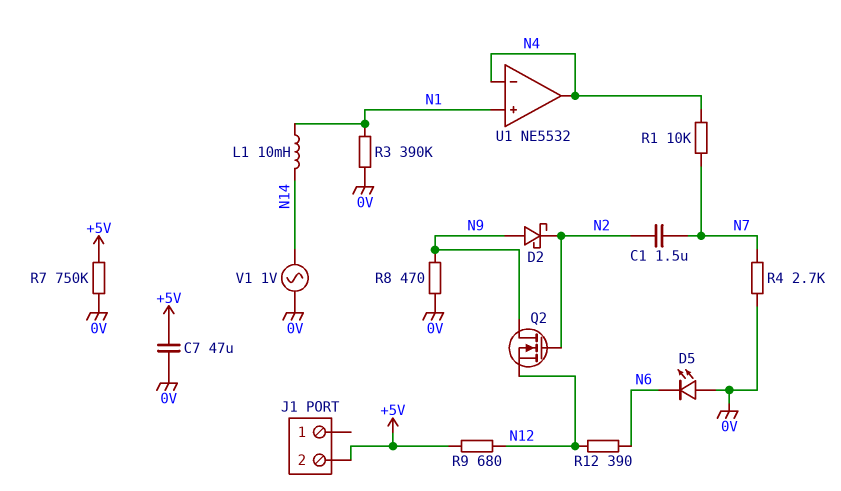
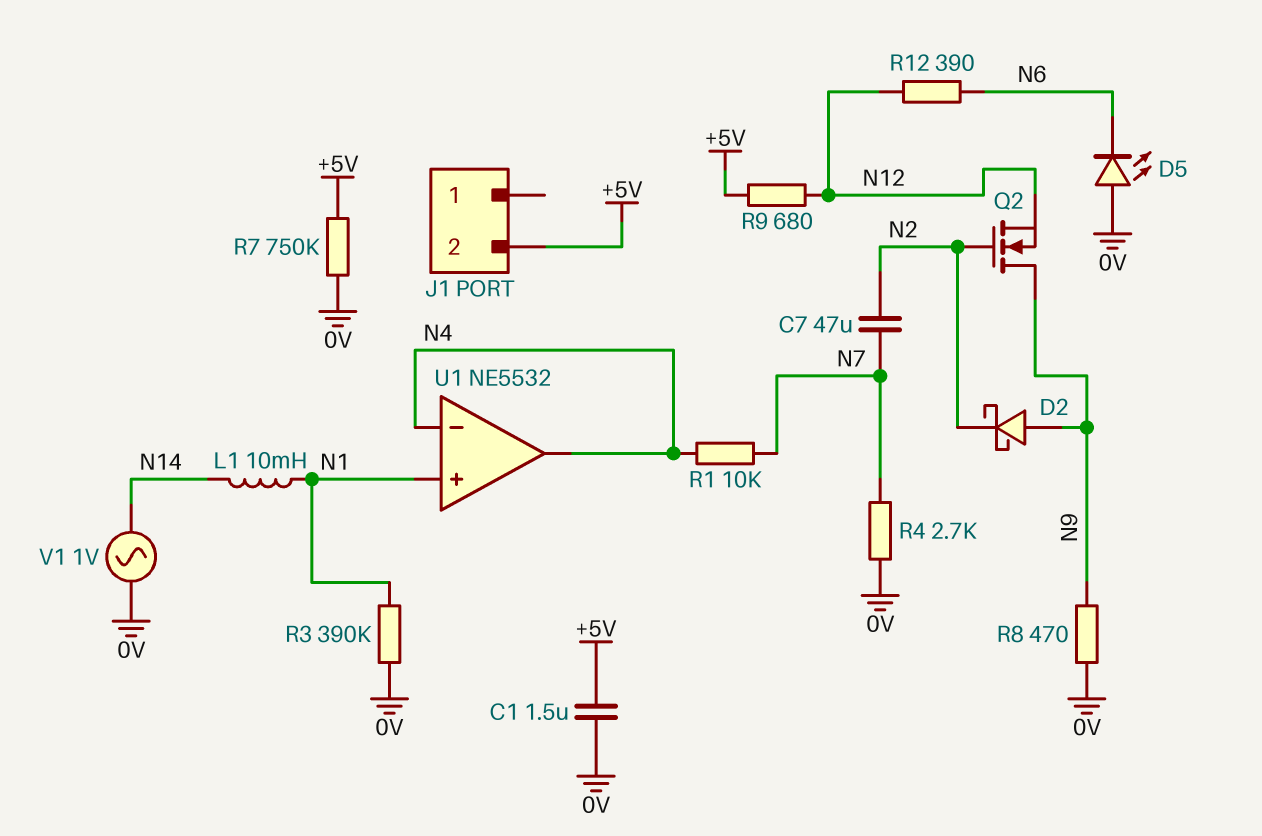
C1: 1.5uF (N2, N7) -> 1.5uF (+5V, 0V)
C7: 47uF (+5V, 0V) -> 47uF (N2, N7)

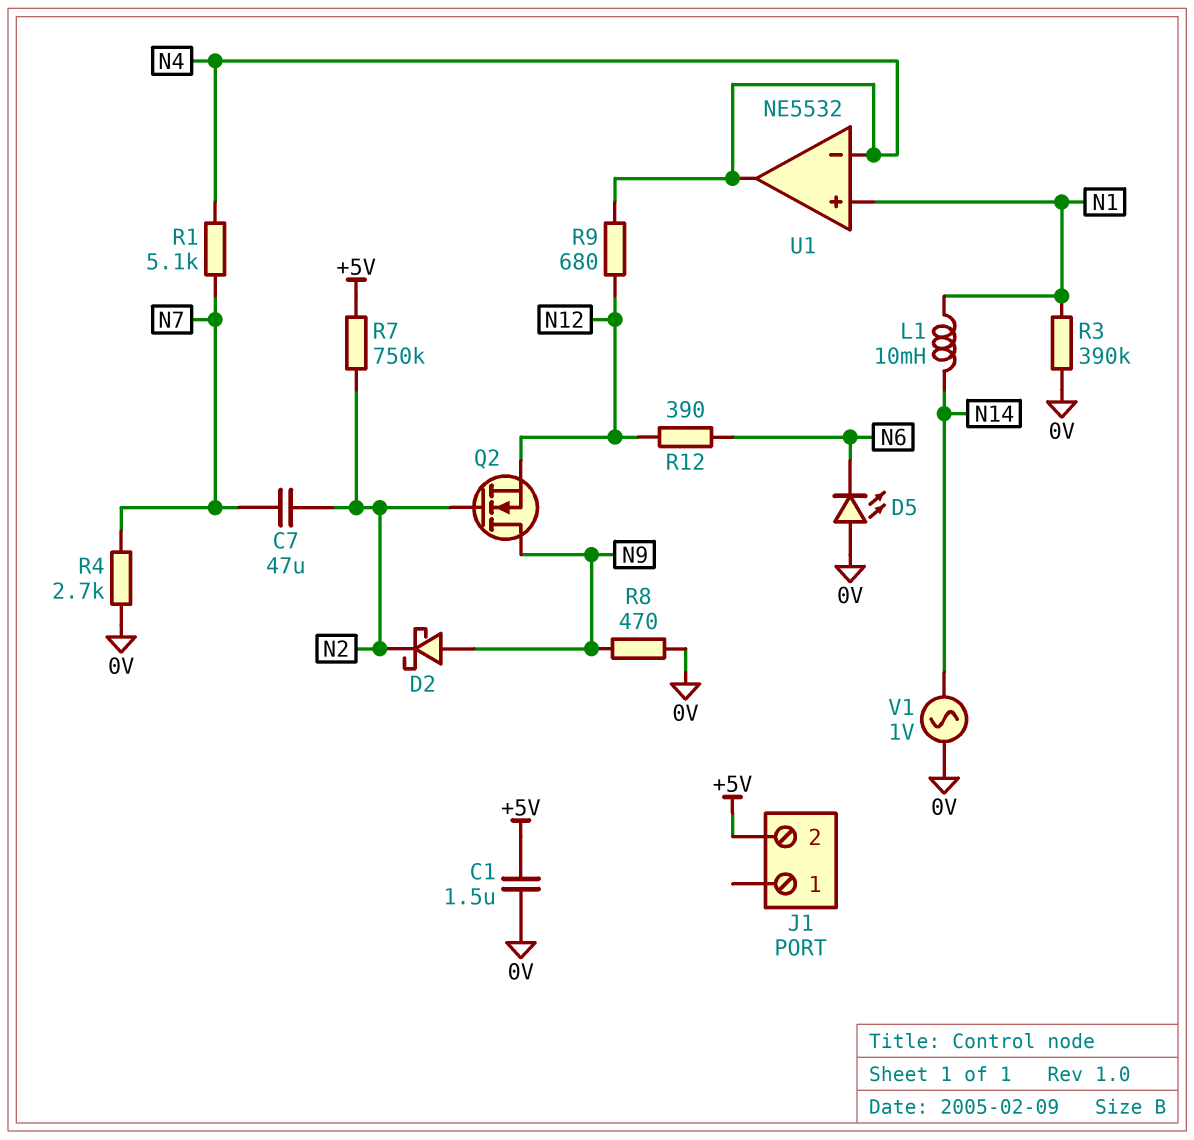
R1: 10k (N4, N7) -> 5.1k (N4, N7)
R7: 750k (+5V, 0V) -> 750k (+5V, N2)
R9: 680 (+5V, N12) -> 680 (N4, N12)

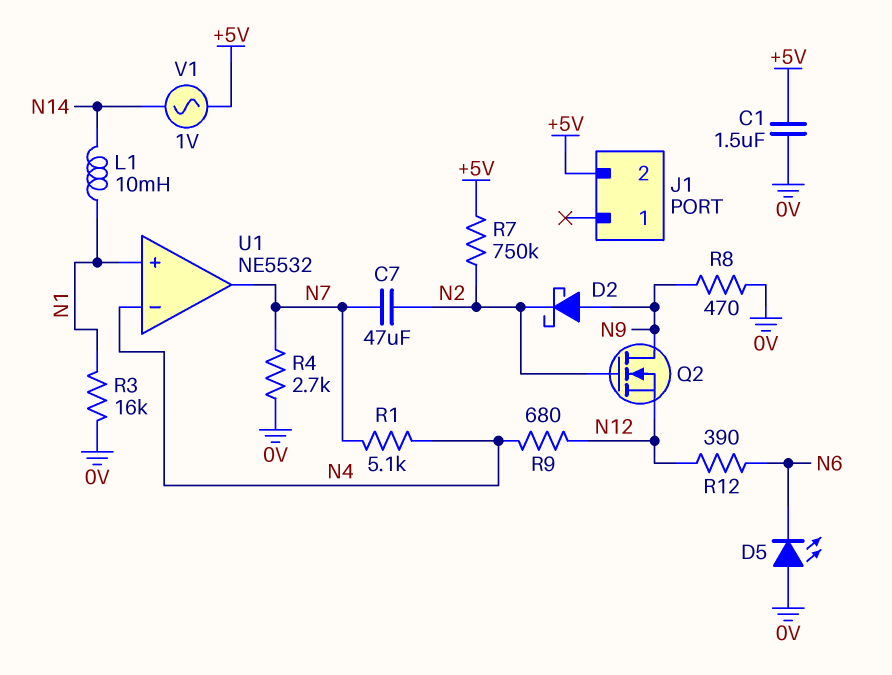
R3: 390k (0V, N1) -> 16k (0V, N1)
U1 pin out: N4 -> N7
V1: AC 1V (0V, N14) -> AC 1V (+5V, N14)

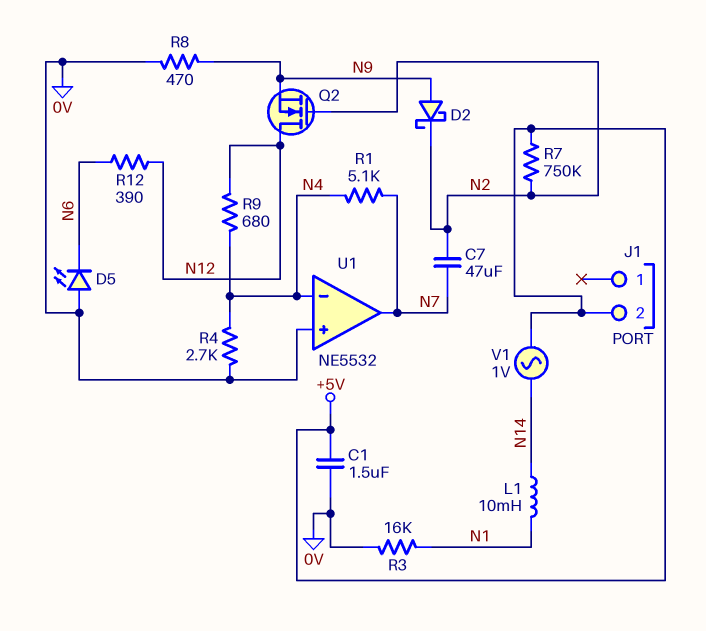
Q2: NMOS (G N2, D N9, S N12) -> NMOS (G N2, D N12, S N9)
R4: 2.7k (0V, N7) -> 2.7k (0V, N4)
U1 pin in+: N1 -> 0V

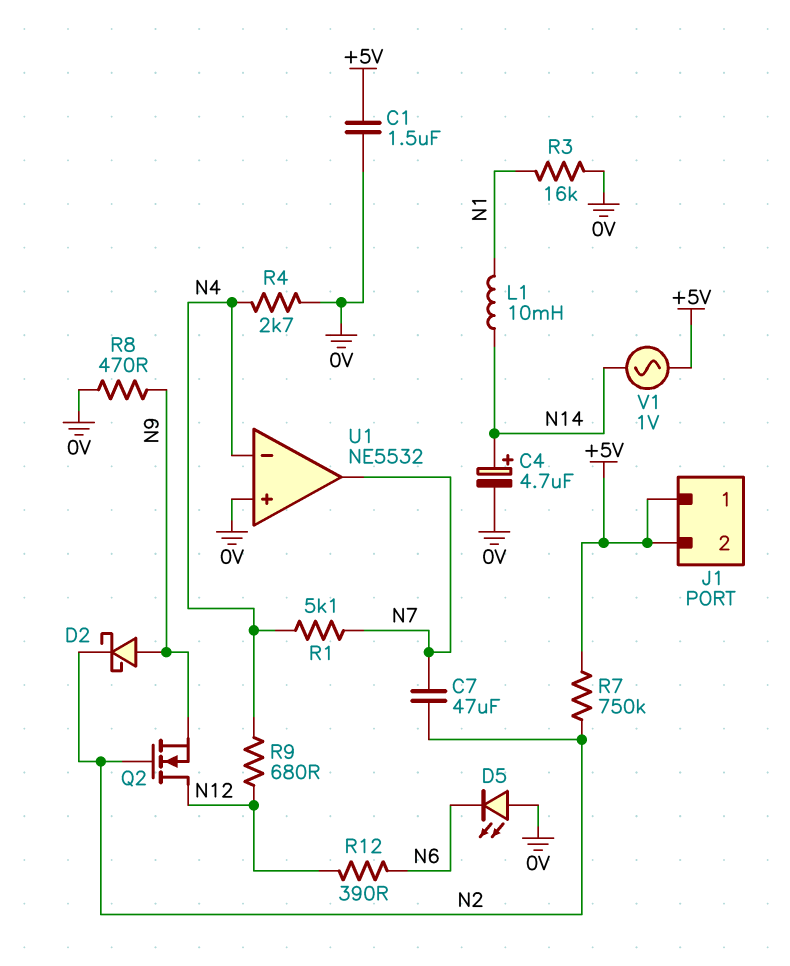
C4: none -> 4.7uF (plus N14, minus 0V)
J1 pin 1: none -> +5V

